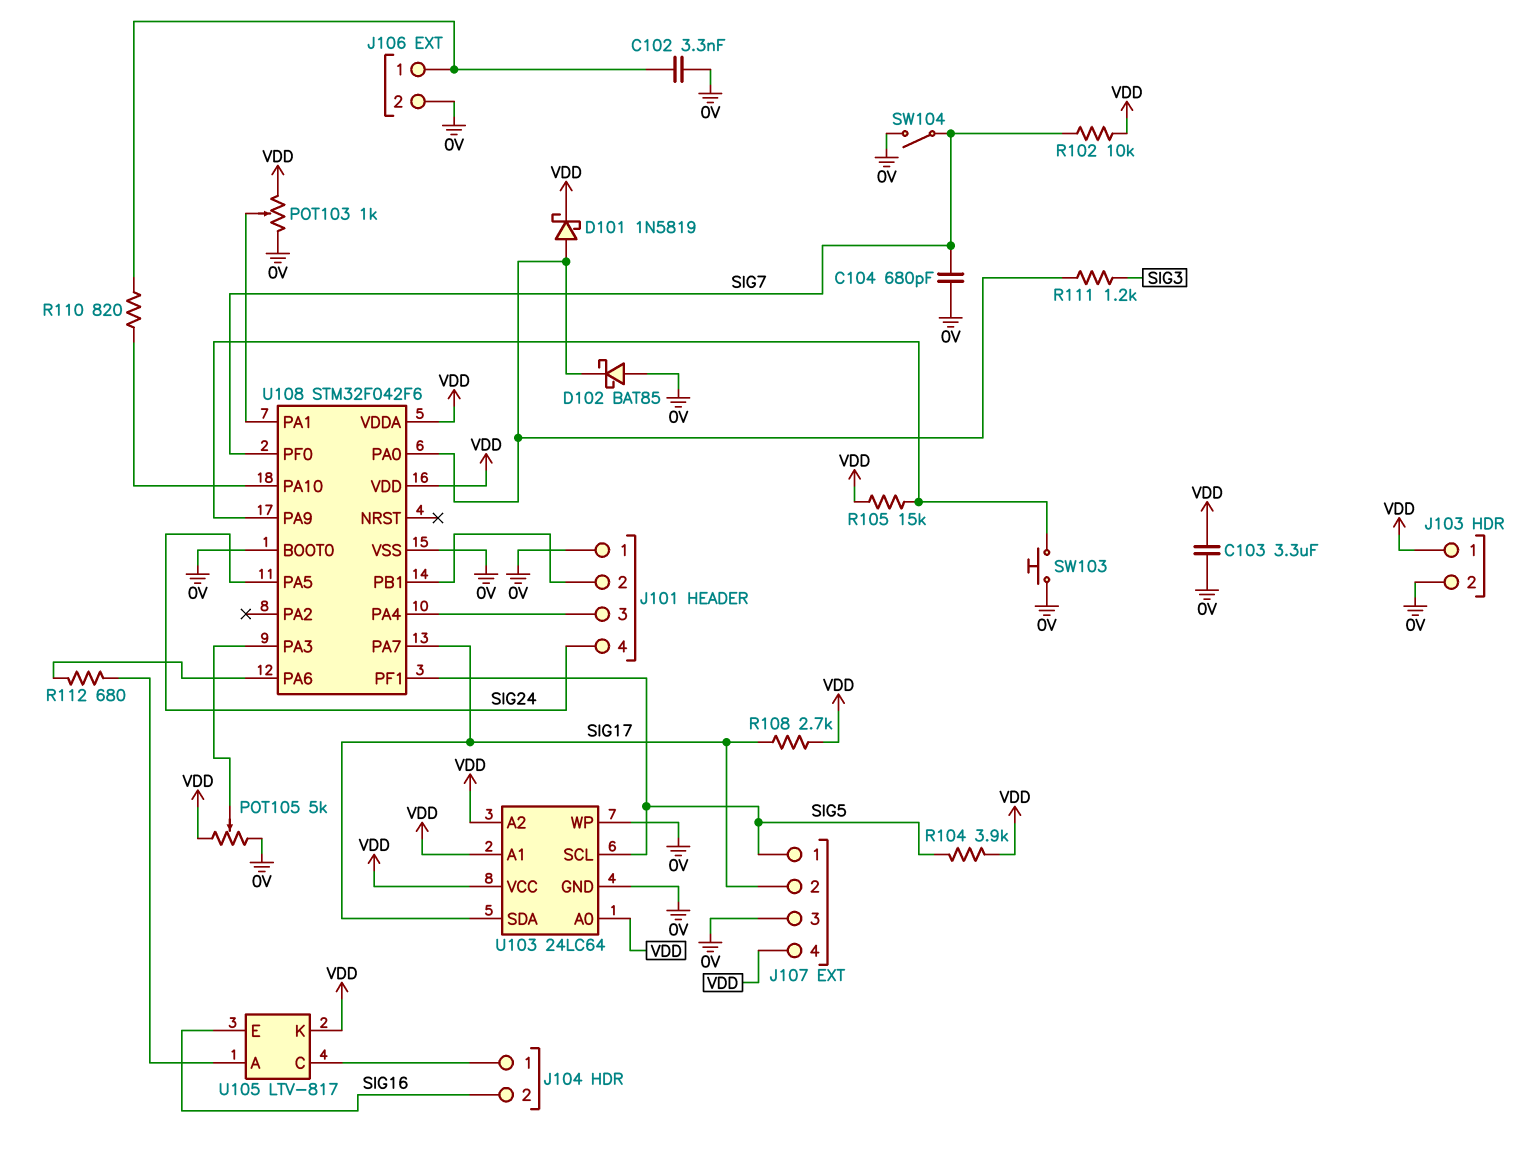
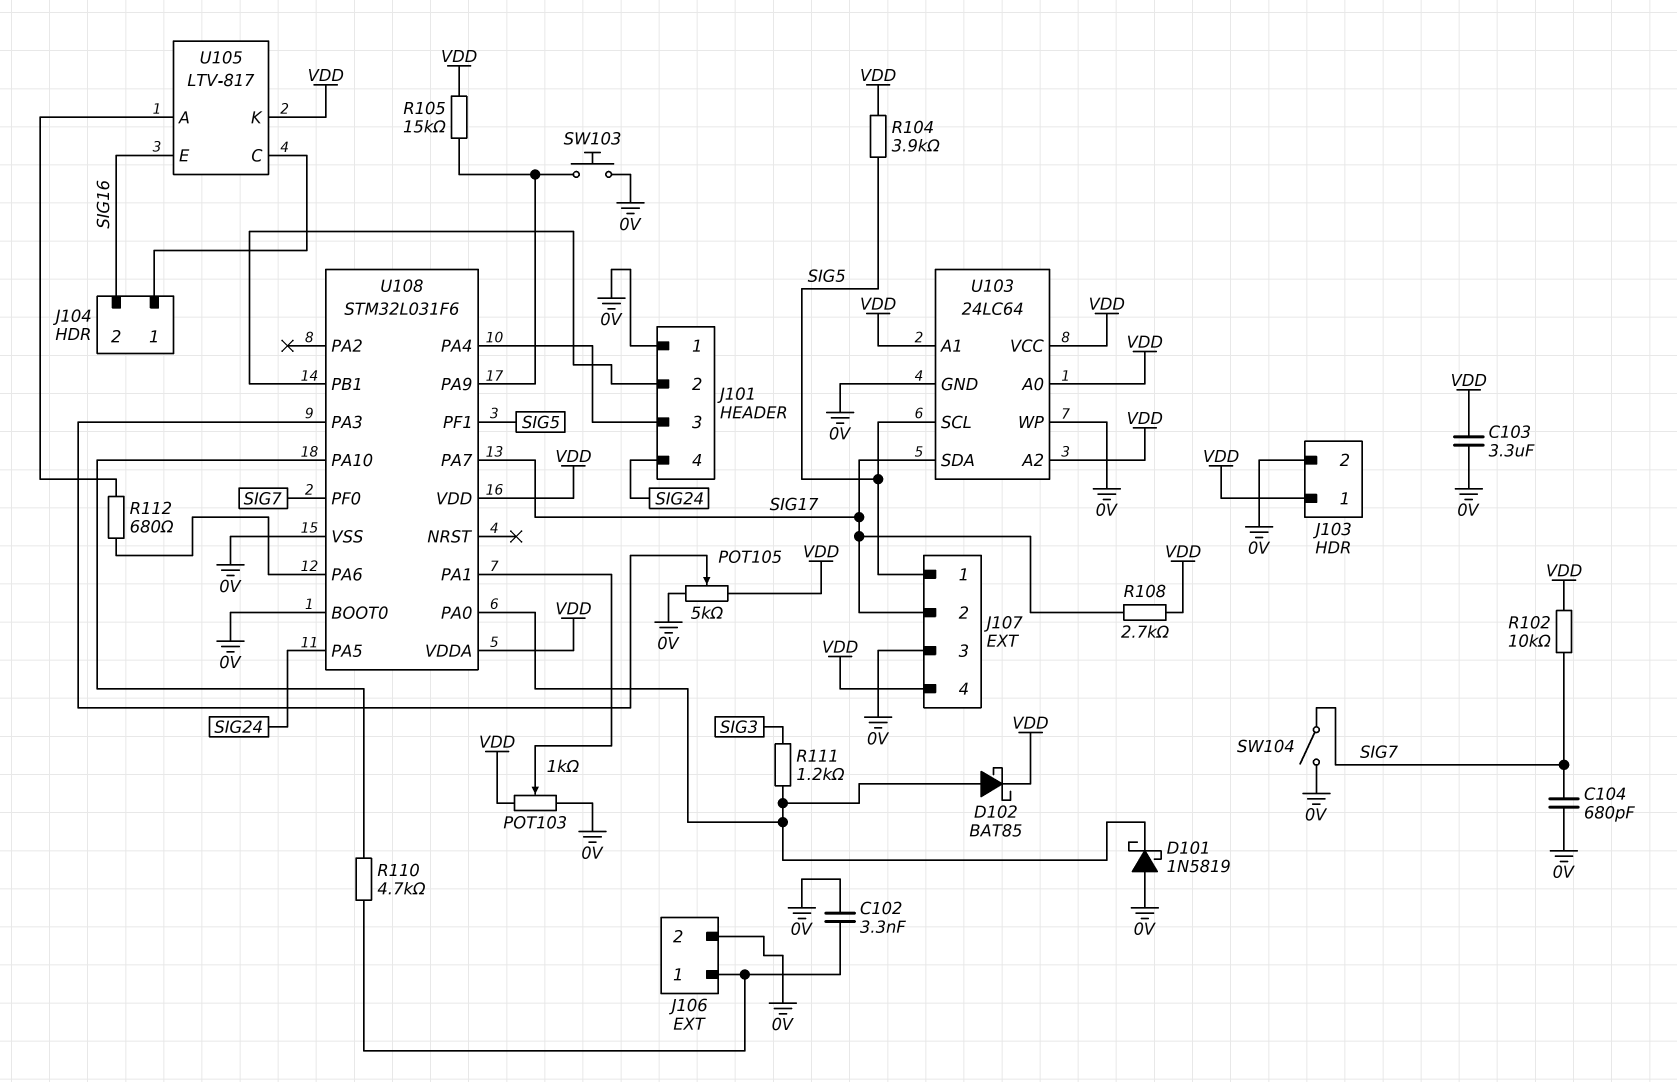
D101: schottky 1N5819 (A U108/PA0, K VDD) -> schottky 1N5819 (A 0V, K U108/PA0)
D102: schottky BAT85 (A 0V, K U108/PA0) -> schottky BAT85 (A U108/PA0, K VDD)
R110: 820 (J106/1, U108/PA10) -> 4.7k (J106/1, U108/PA10)
U108: STM32F042F6 -> STM32L031F6

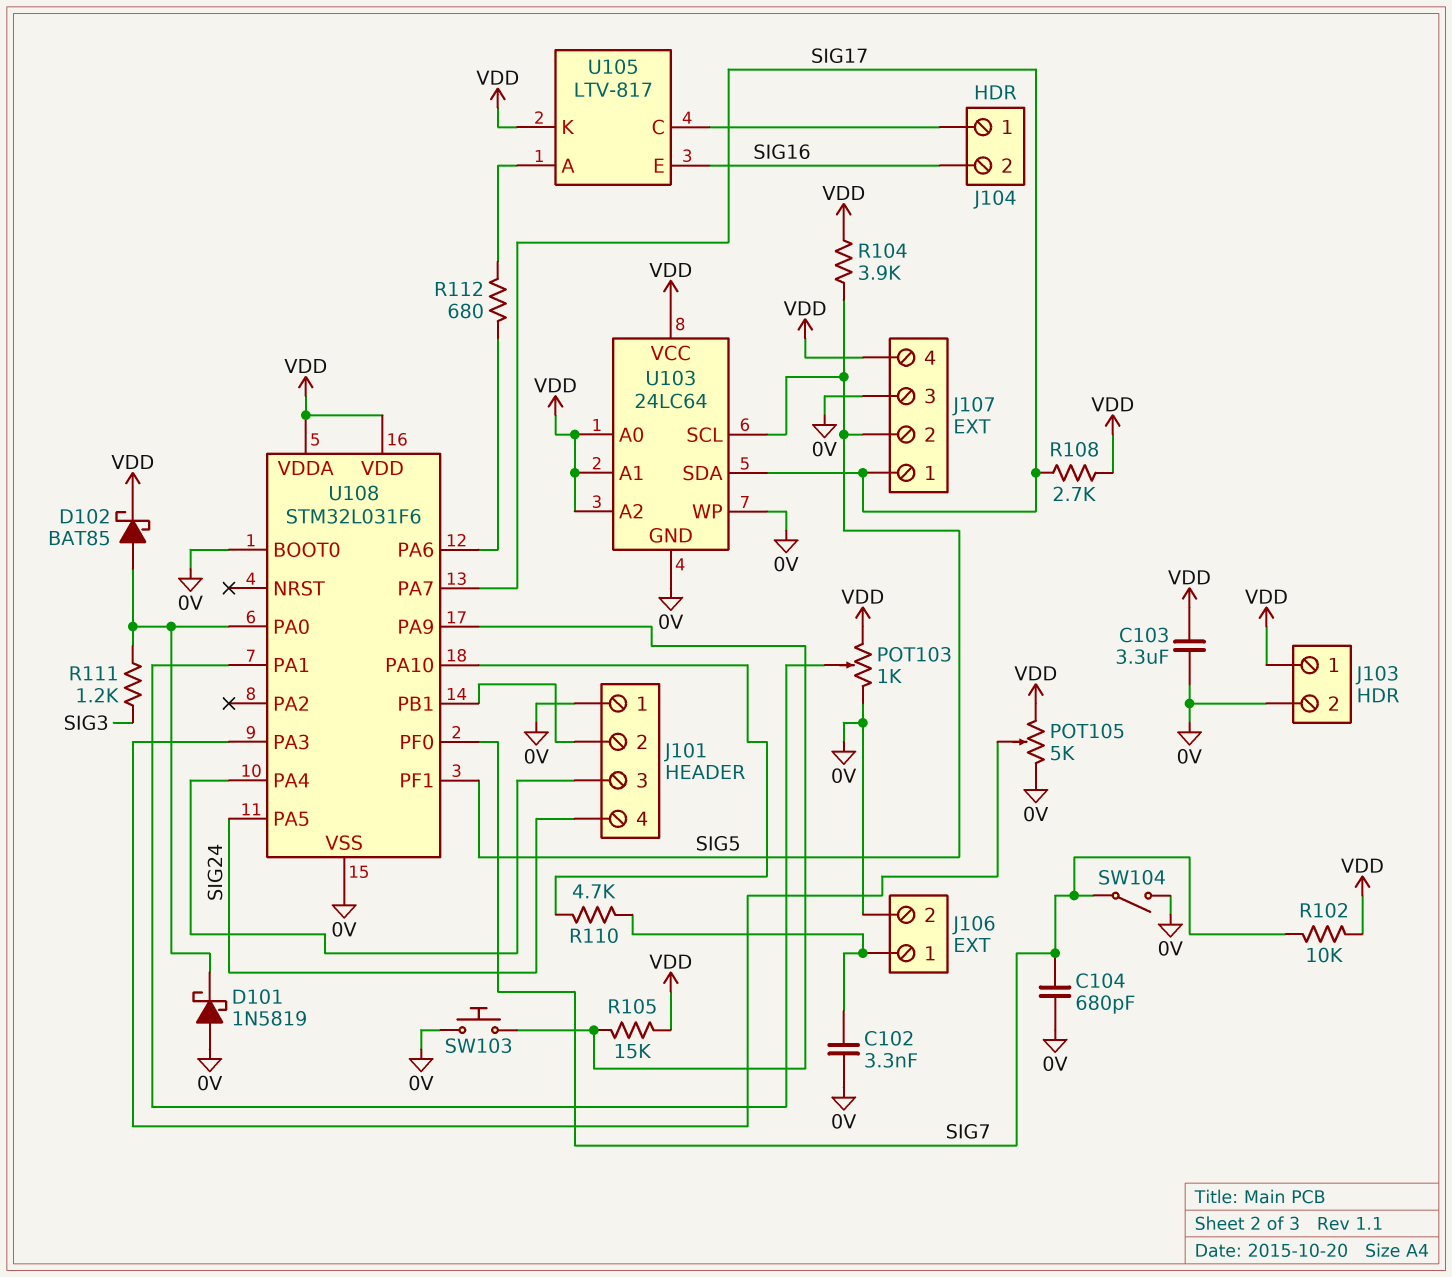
J107 pin 1: SIG5 -> SIG17
J107 pin 2: SIG17 -> SIG5

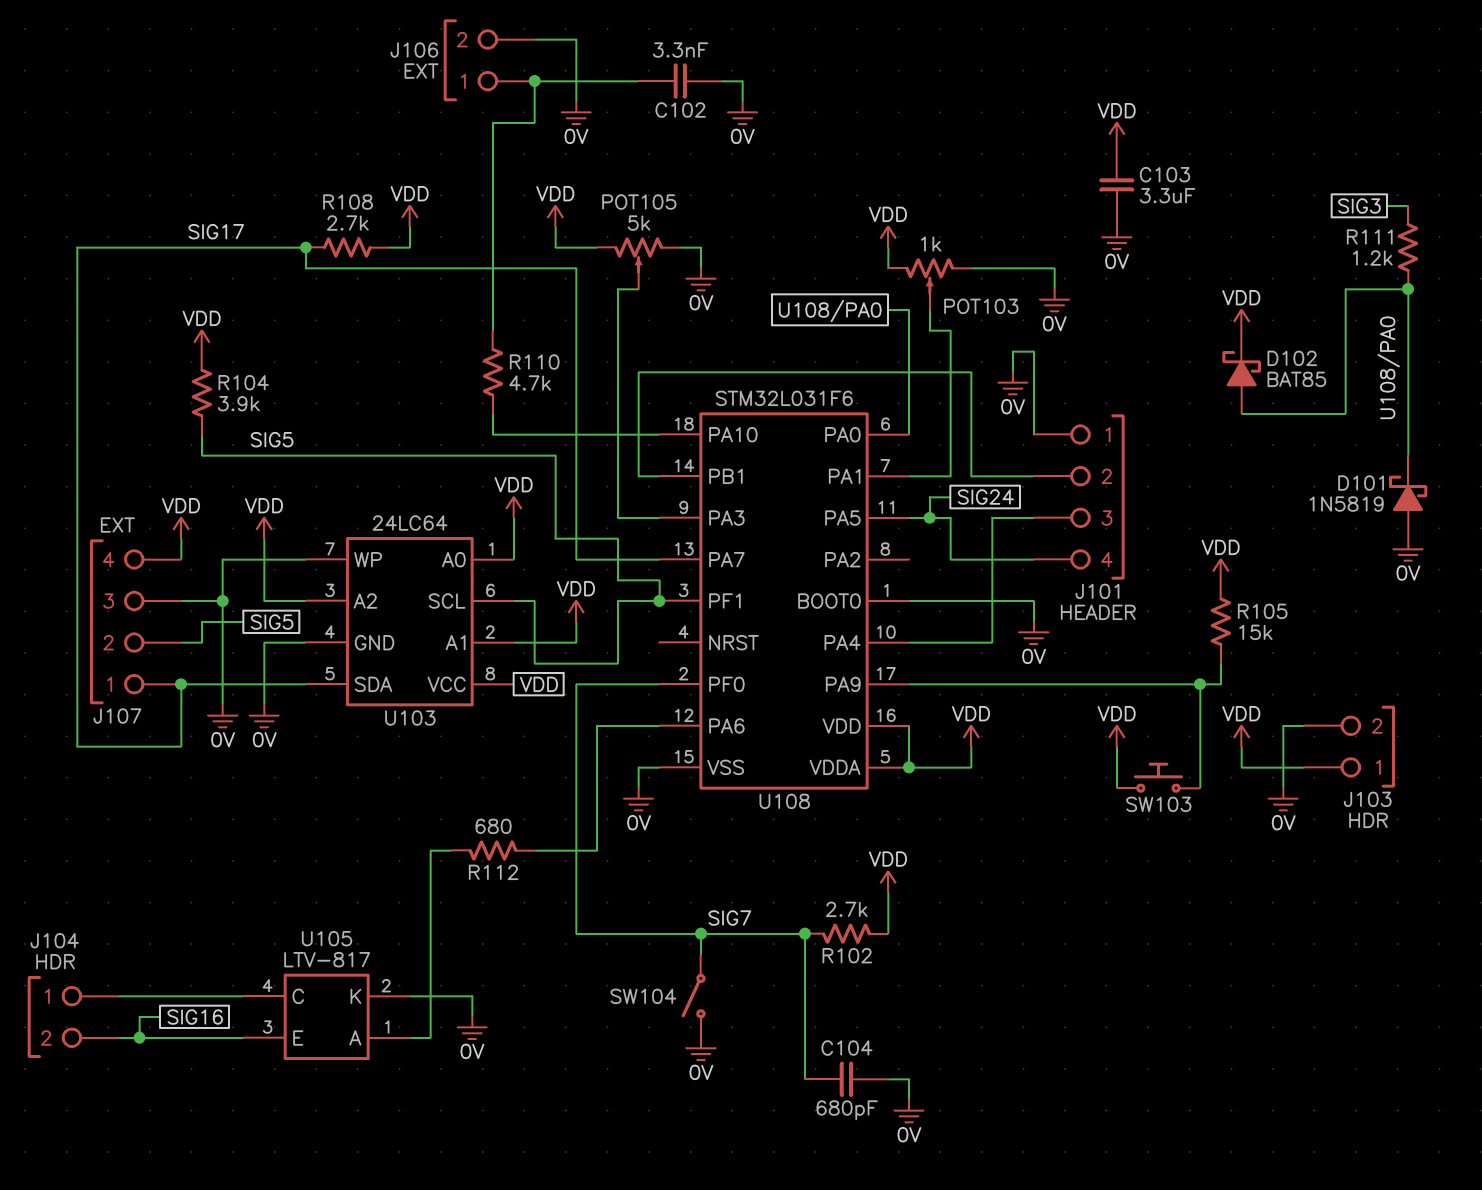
R102: 10k (SIG7, VDD) -> 2.7k (SIG7, VDD)
SW103: button (0V, U108/PA9) -> button (U108/PA9, VDD)
U105 pin K: VDD -> 0V

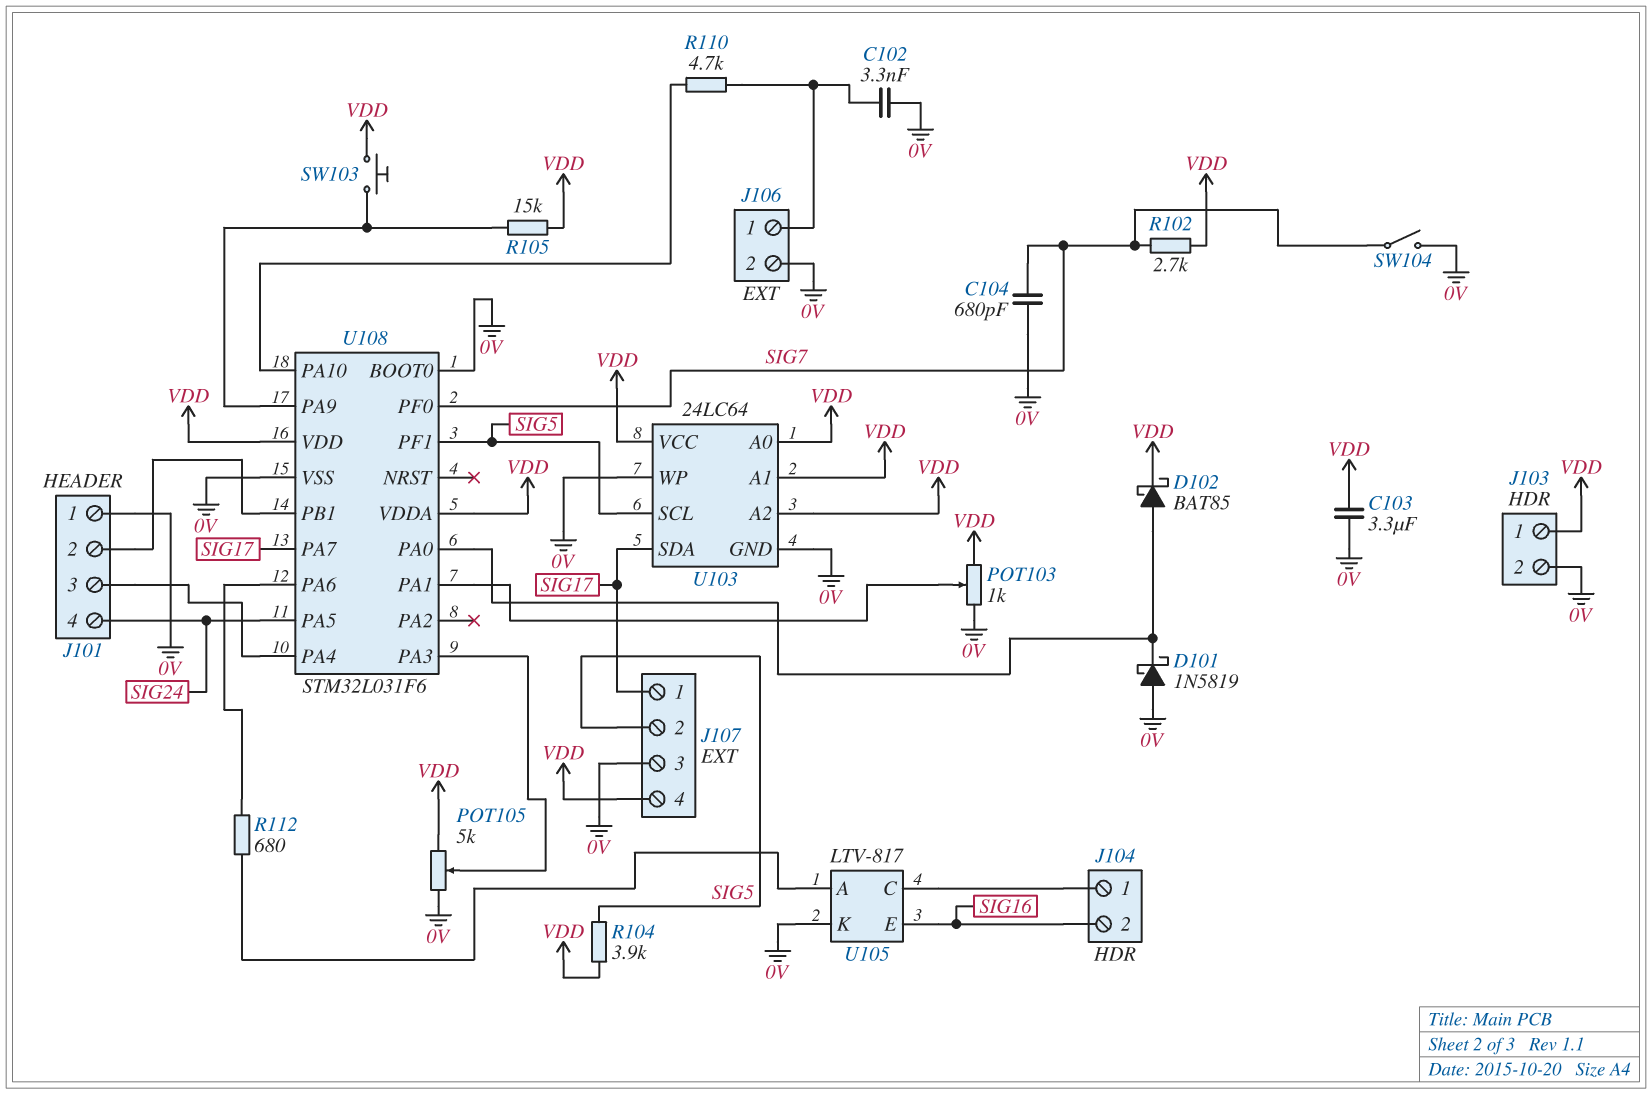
R108: 2.7k (SIG17, VDD) -> none
R111: 1.2k (SIG3, U108/PA0) -> none

